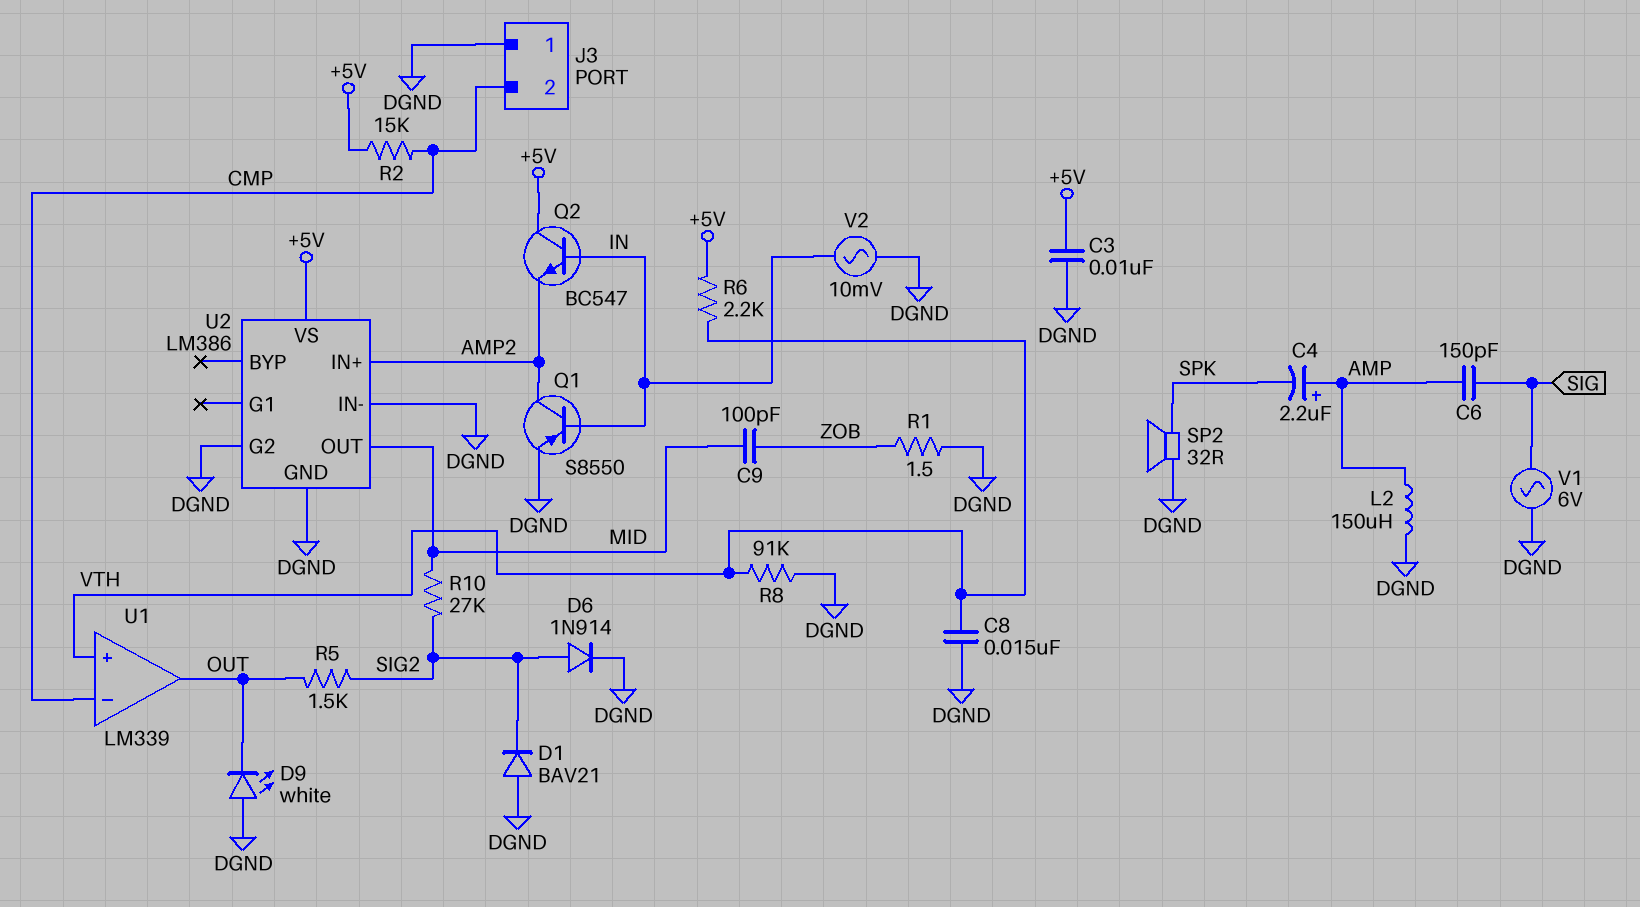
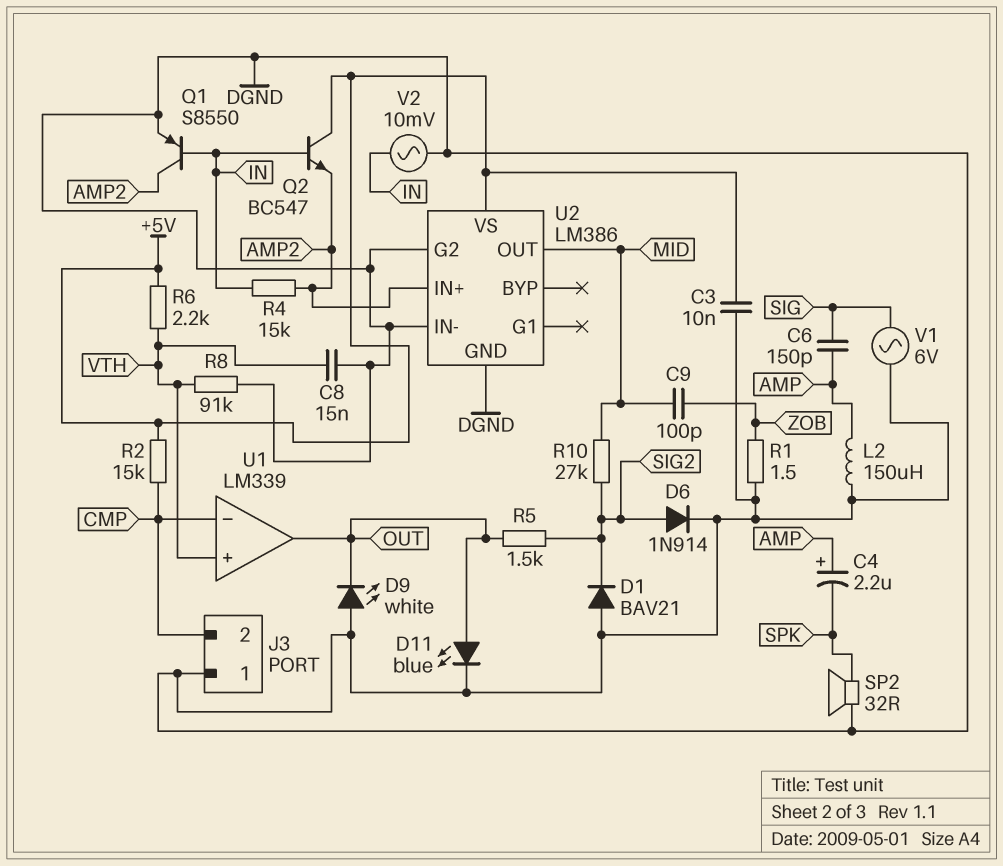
D11: none -> LED blue (A OUT, K DGND)
R4: none -> 15k (AMP2, IN)

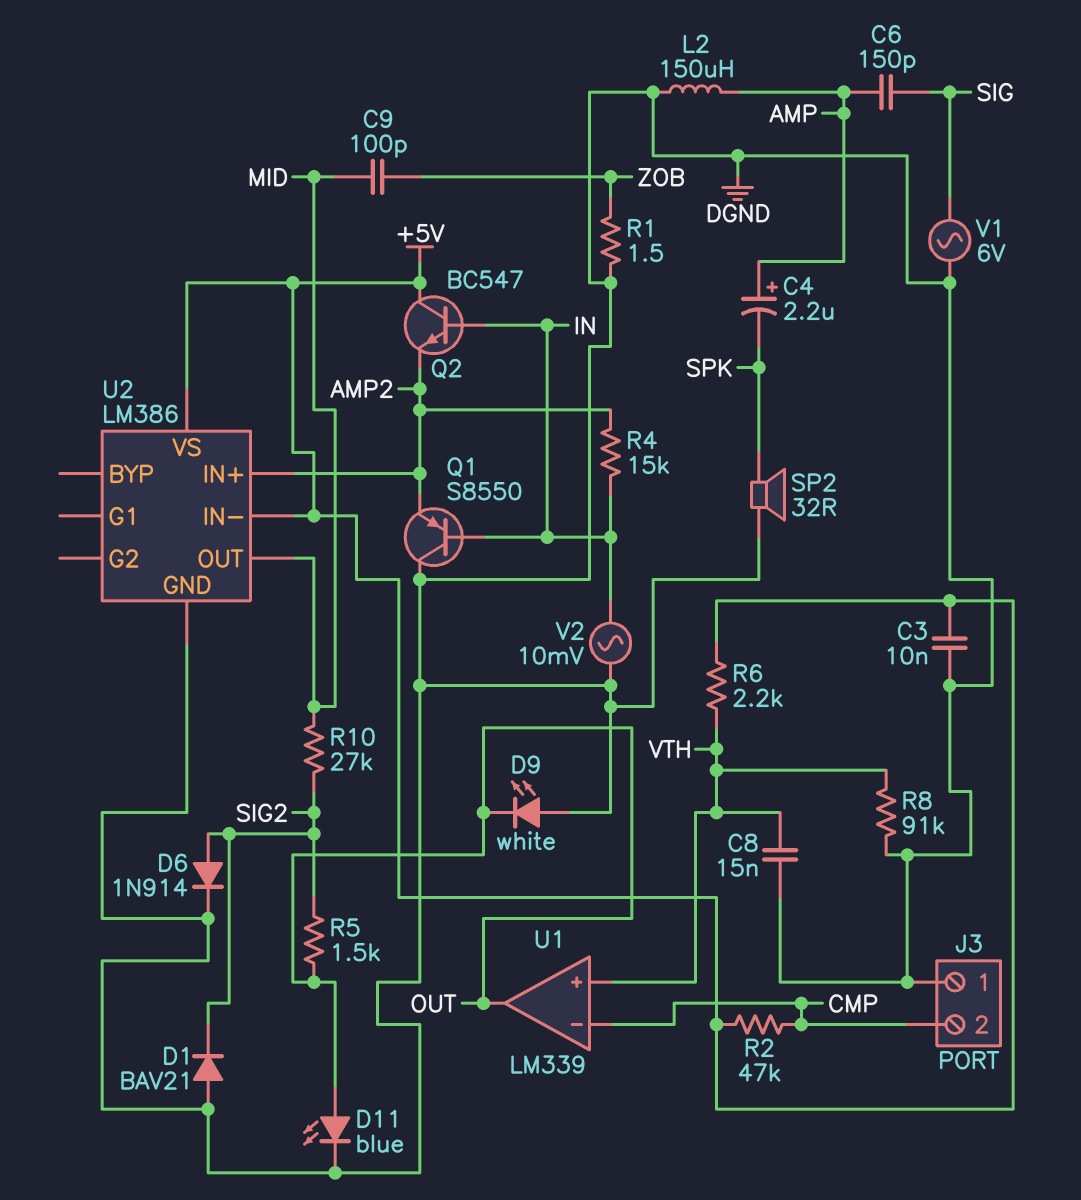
Q1: PNP S8550 (B IN, C AMP2, E DGND) -> PNP S8550 (B IN, C DGND, E AMP2)
R2: 15k (+5V, CMP) -> 47k (+5V, CMP)
U2 pin G2: DGND -> none
U2 pin IN-: DGND -> +5V

